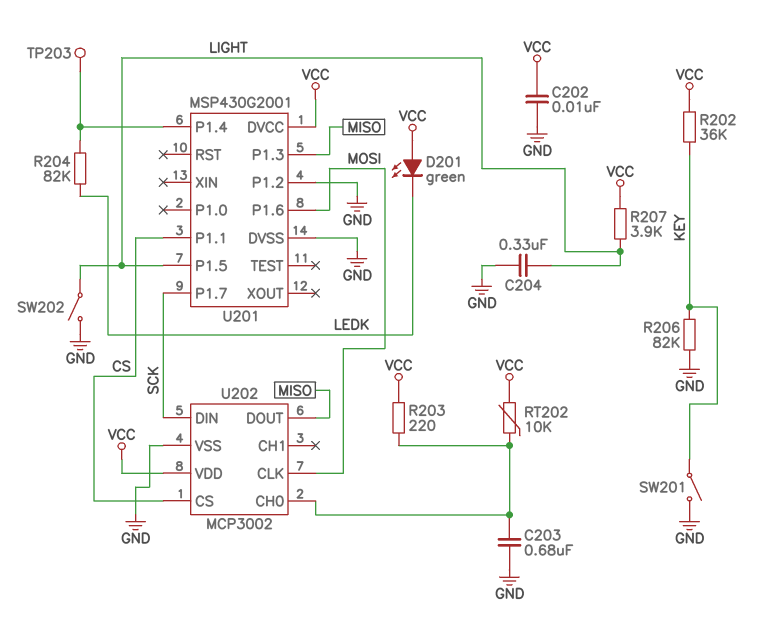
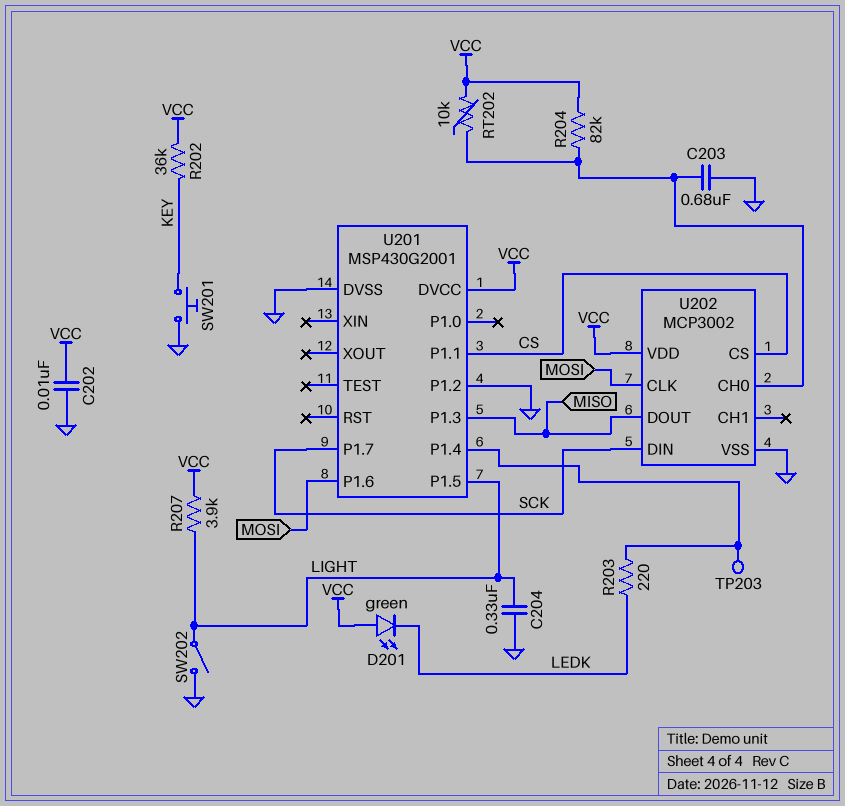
R203: 220 (U202/CH0, VCC) -> 220 (LEDK, U201/P1.4)
R204: 82k (LEDK, U201/P1.4) -> 82k (U202/CH0, VCC)
R206: 82k (GND, KEY) -> none
SW201: switch (GND, KEY) -> button (GND, KEY)

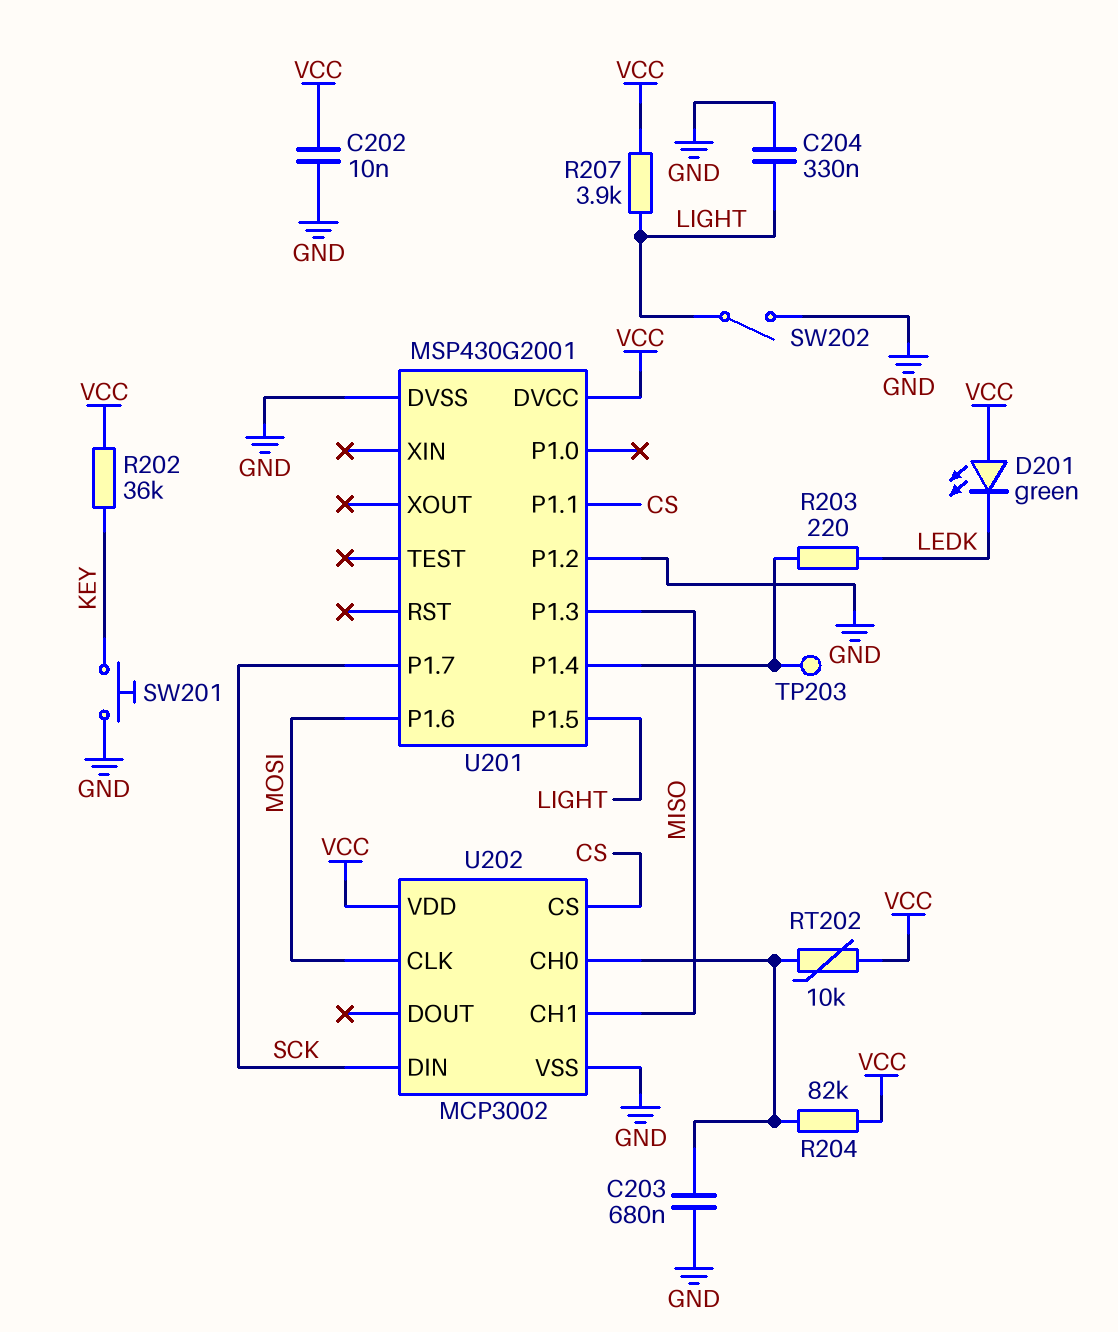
U202 pin CH1: none -> MISO
U202 pin DOUT: MISO -> none

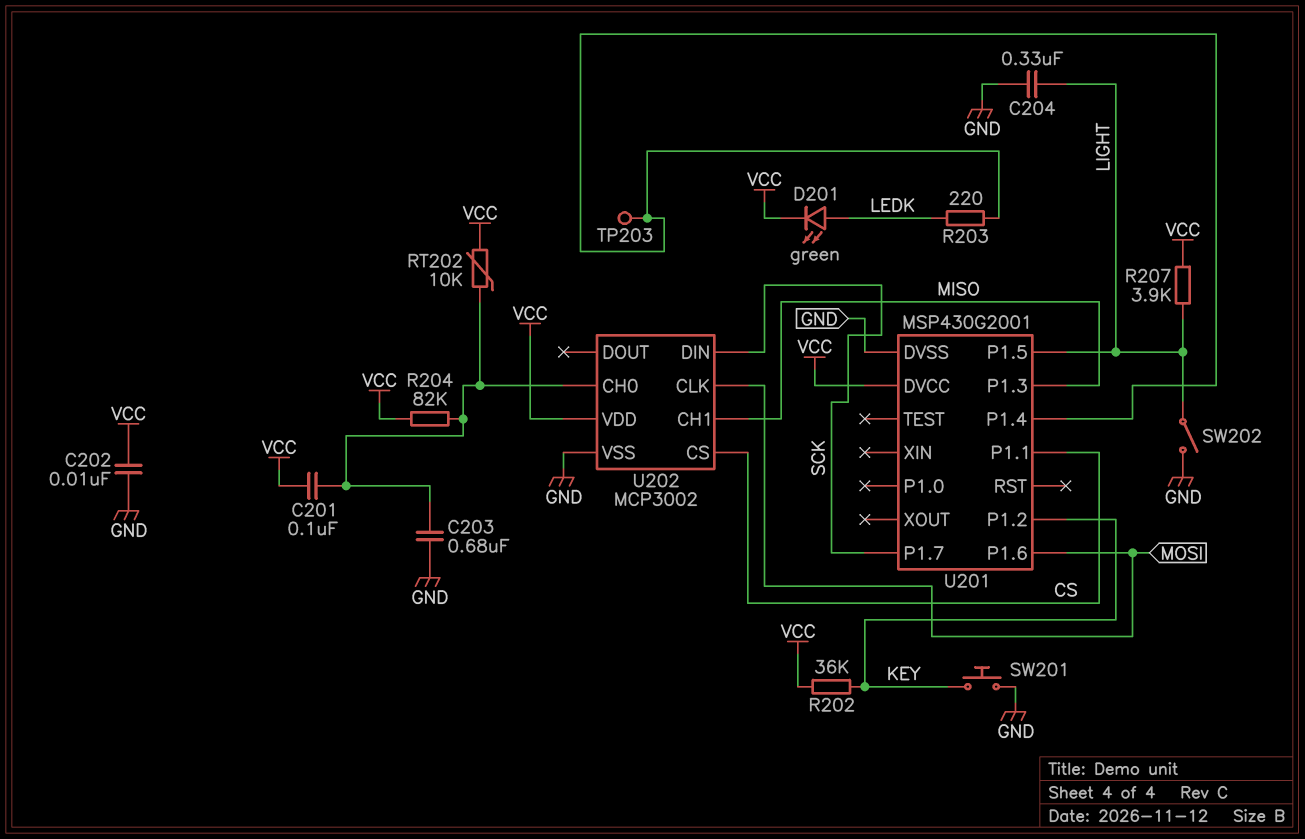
C201: none -> 100nF (U202/CH0, VCC)
D201: LED green (A VCC, K LEDK) -> LED green (A LEDK, K VCC)
U201 pin P1.2: GND -> KEY

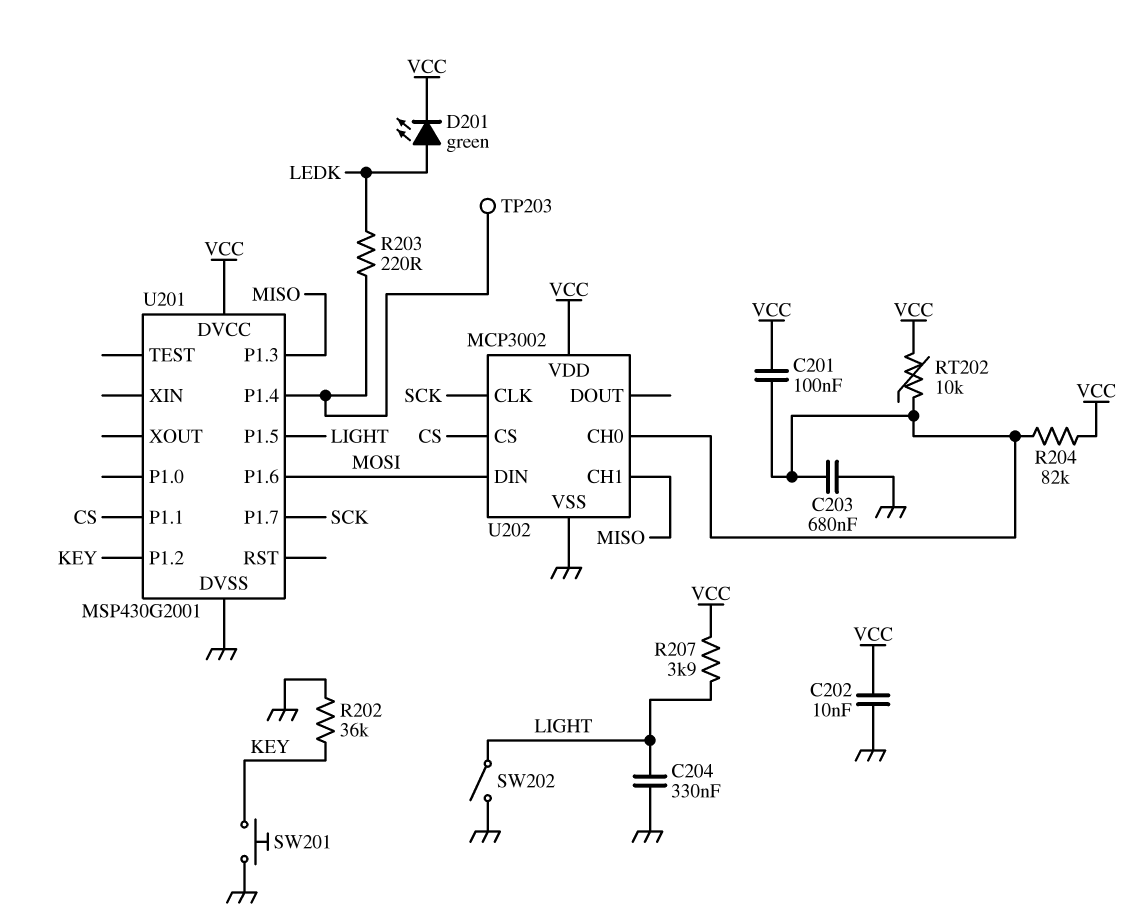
R202: 36k (KEY, VCC) -> 36k (GND, KEY)
U202 pin CLK: MOSI -> SCK
U202 pin DIN: SCK -> MOSI

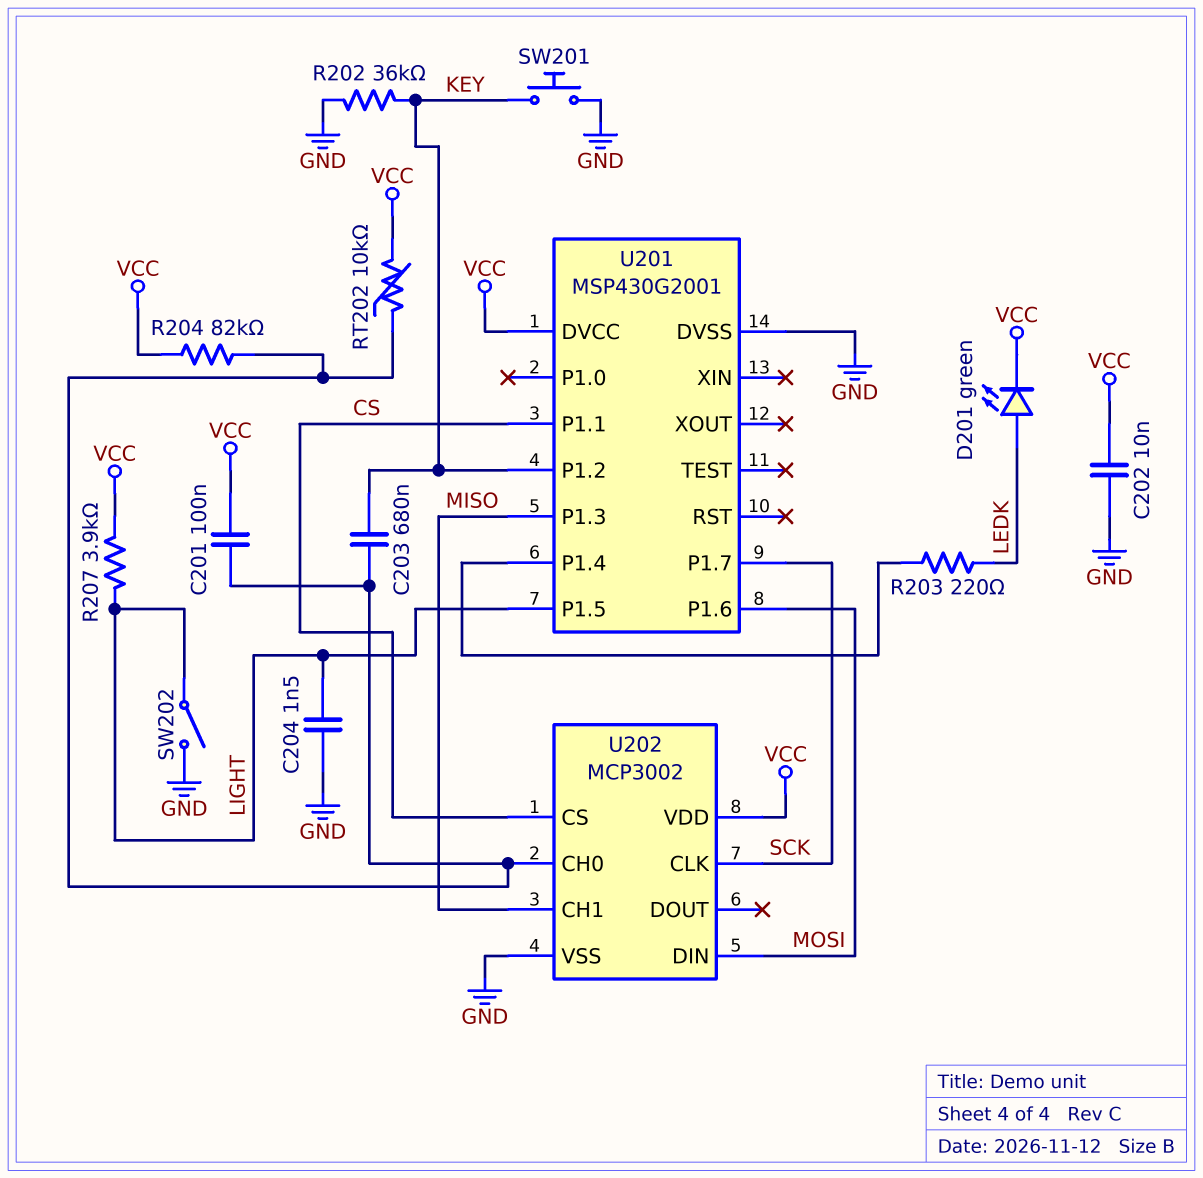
C203: 680nF (GND, U202/CH0) -> 680nF (KEY, U202/CH0)
C204: 330nF (GND, LIGHT) -> 1.5nF (GND, LIGHT)
TP203: test point (U201/P1.4) -> none

